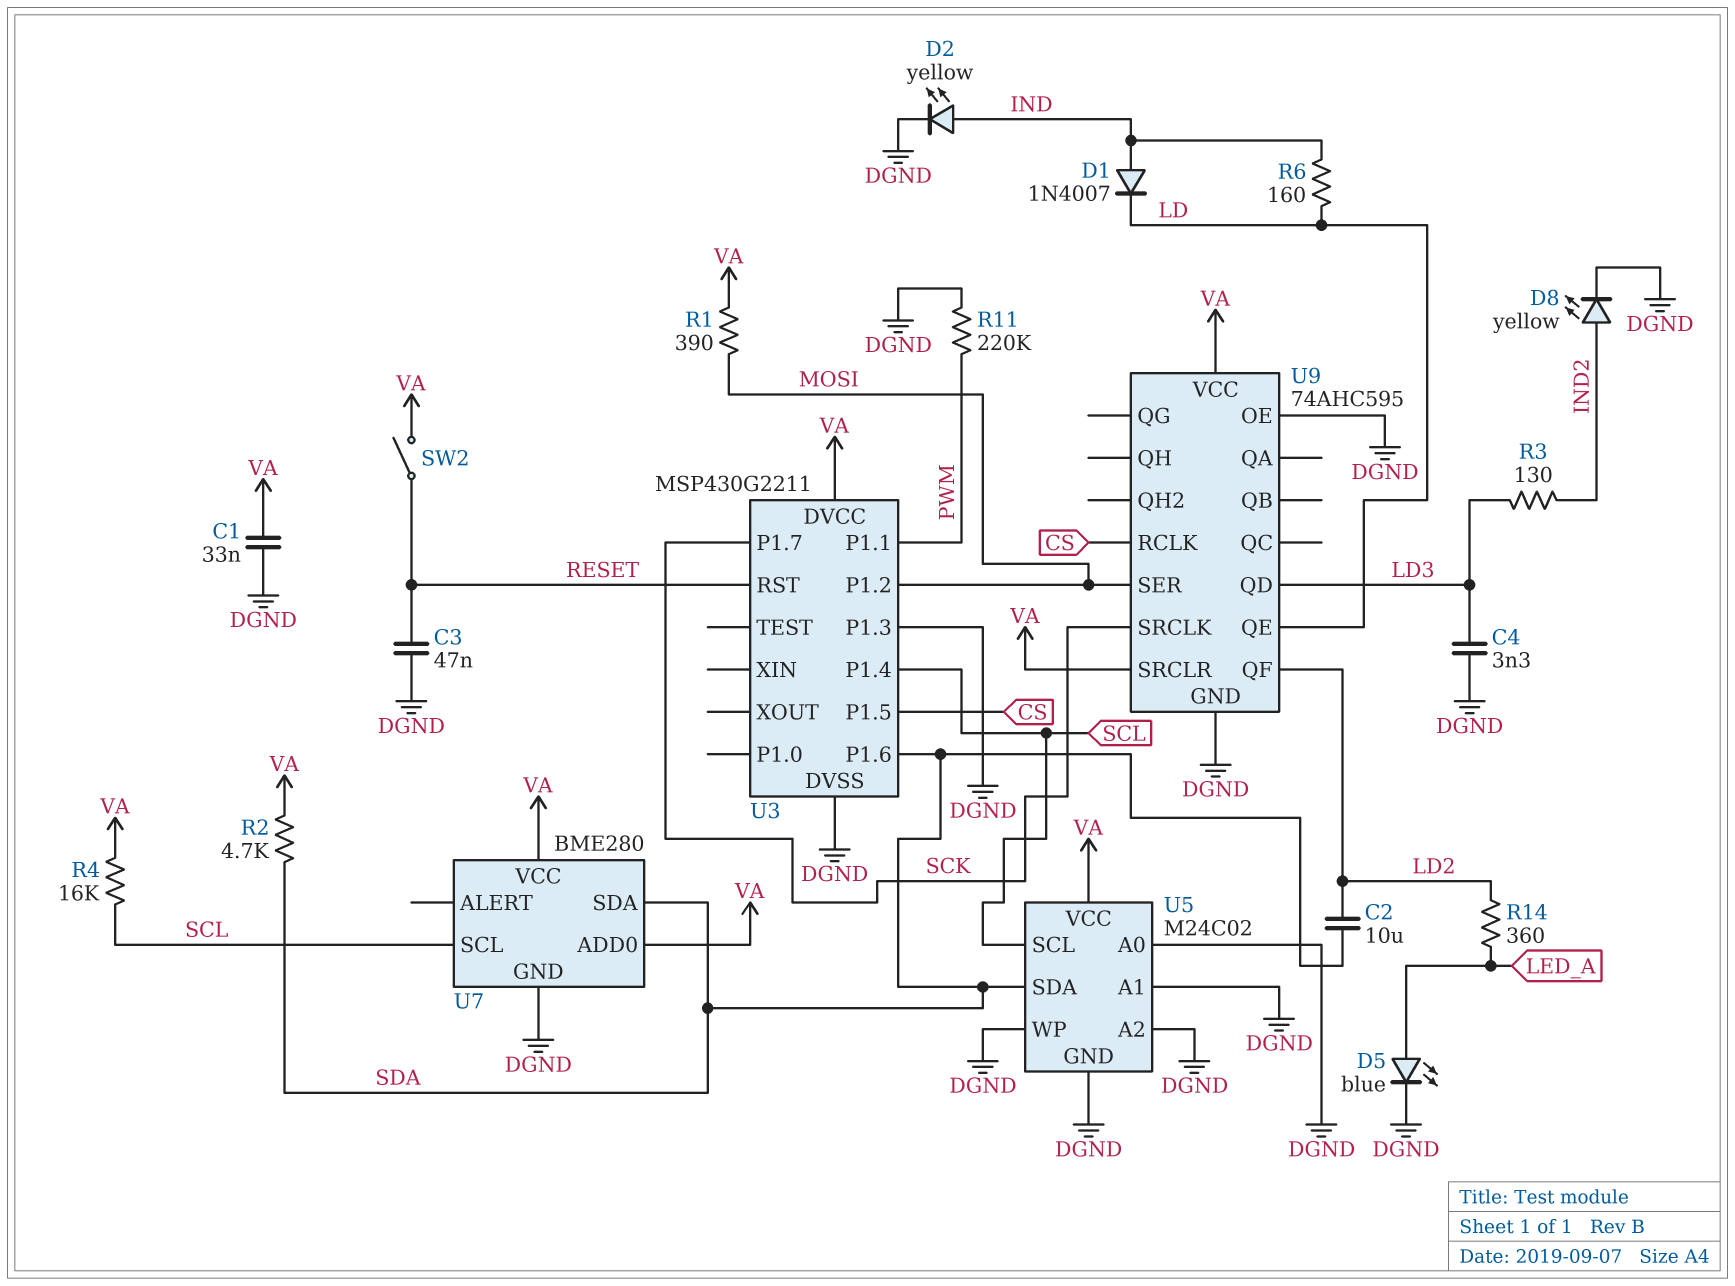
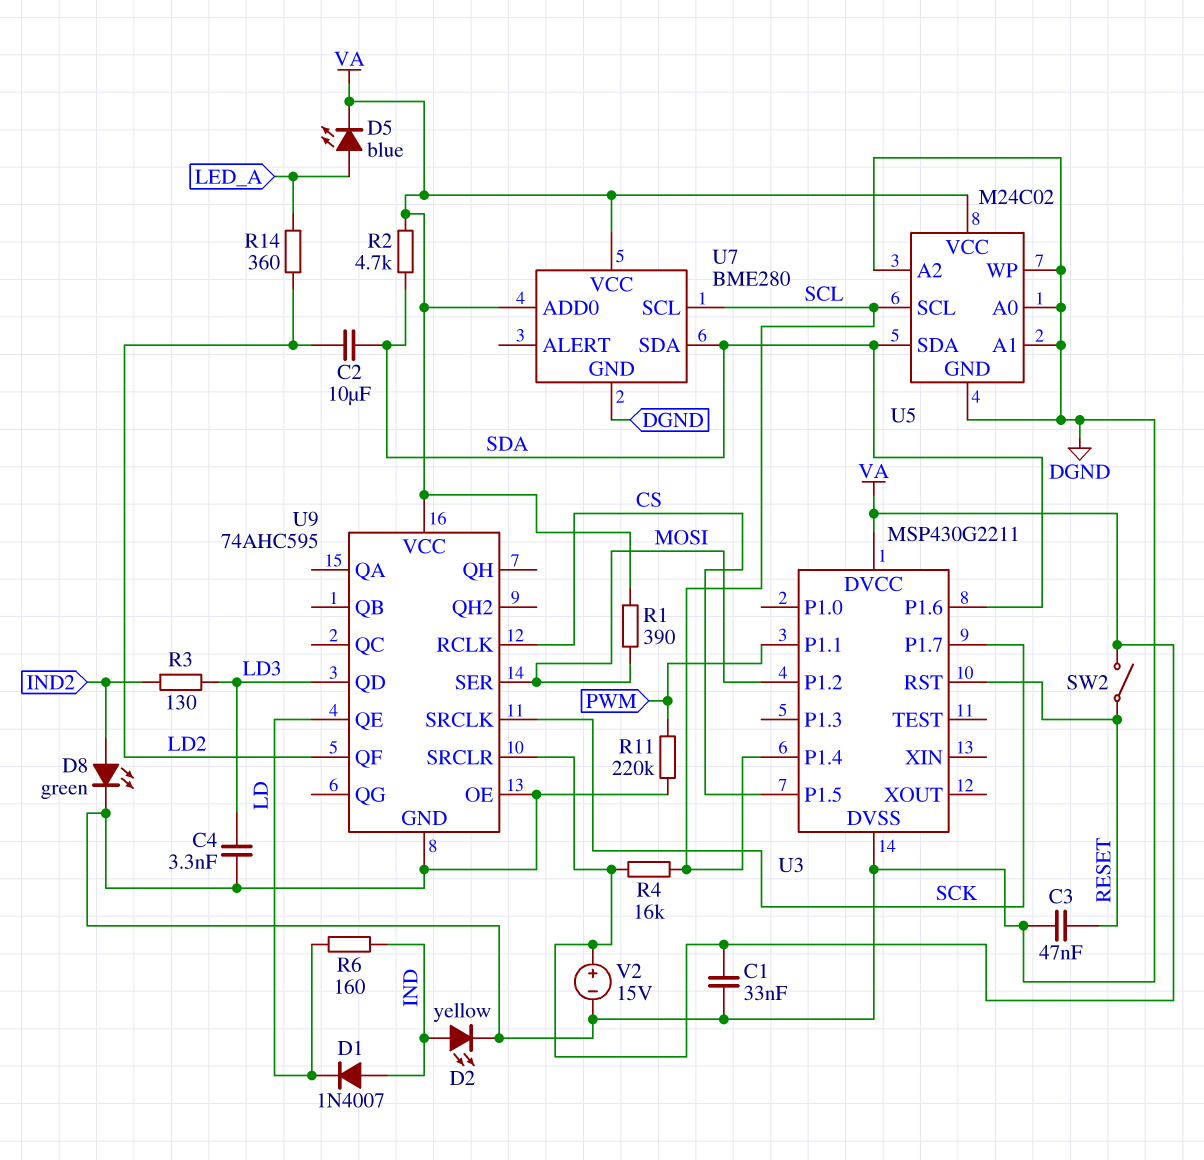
D5: LED blue (A LED_A, K DGND) -> LED blue (A LED_A, K VA)
D8: LED yellow (A IND2, K DGND) -> LED green (A IND2, K DGND)
U3 pin P1.3: DGND -> none
V2: none -> 15V (plus VA, minus DGND)

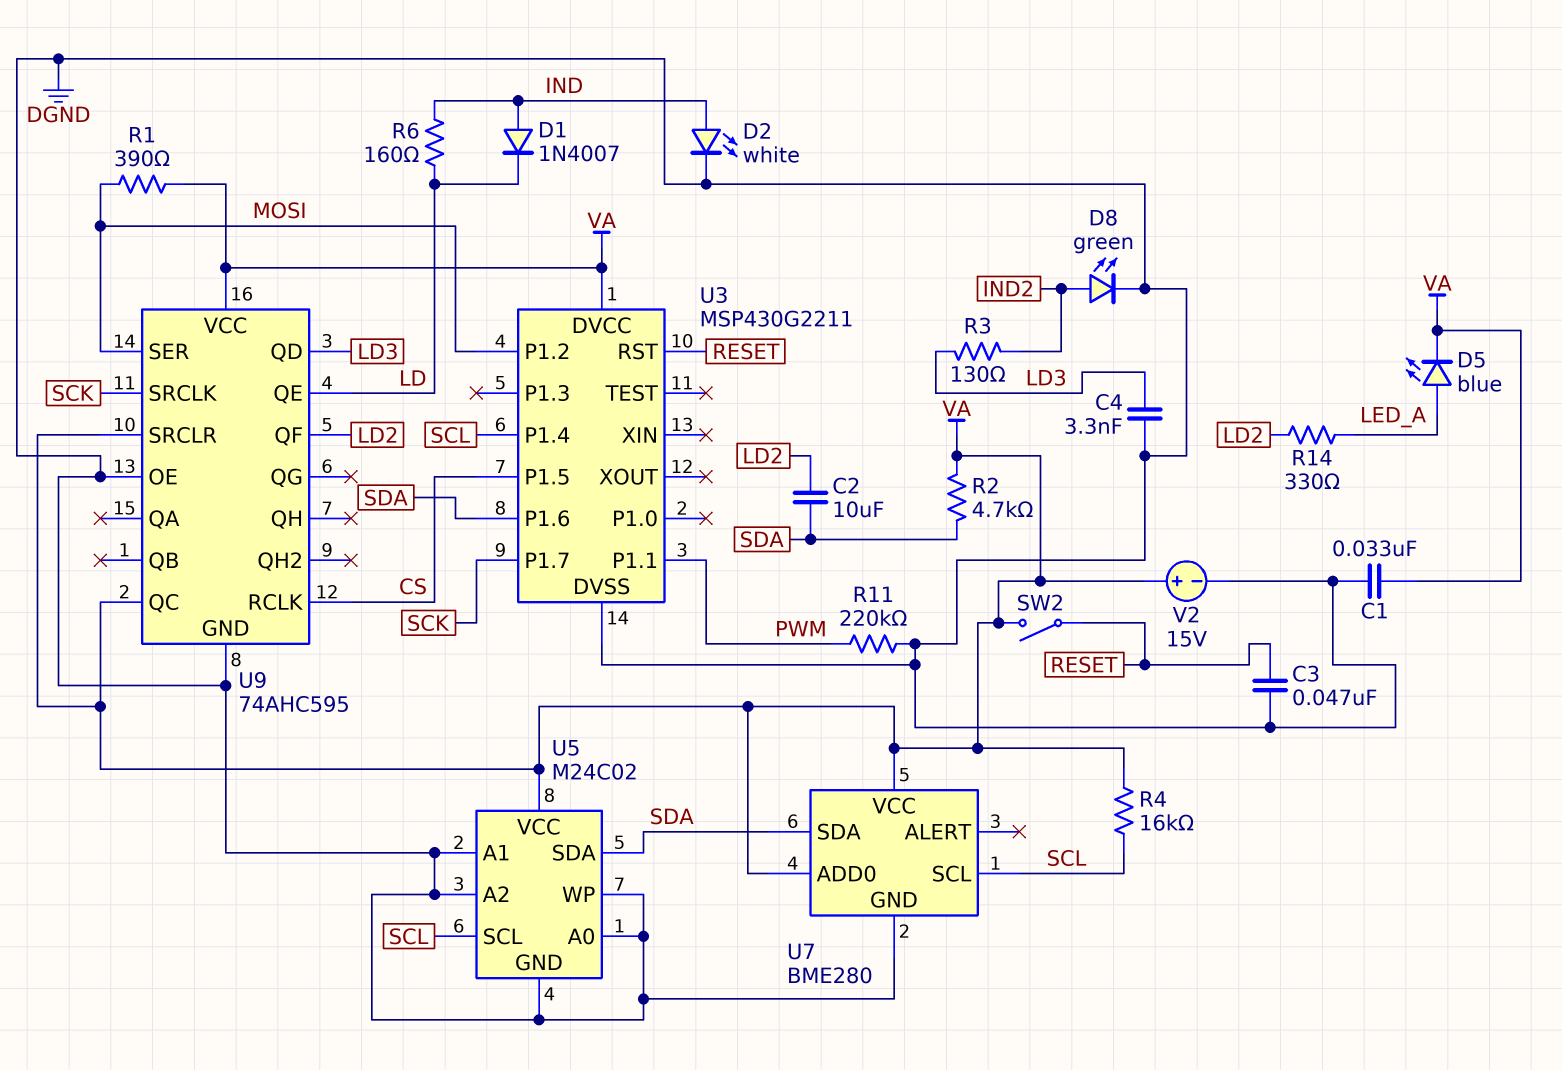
D2: LED yellow (A IND, K DGND) -> LED white (A IND, K DGND)
R14: 360 (LD2, LED_A) -> 330 (LD2, LED_A)
U9 pin QC: none -> VA

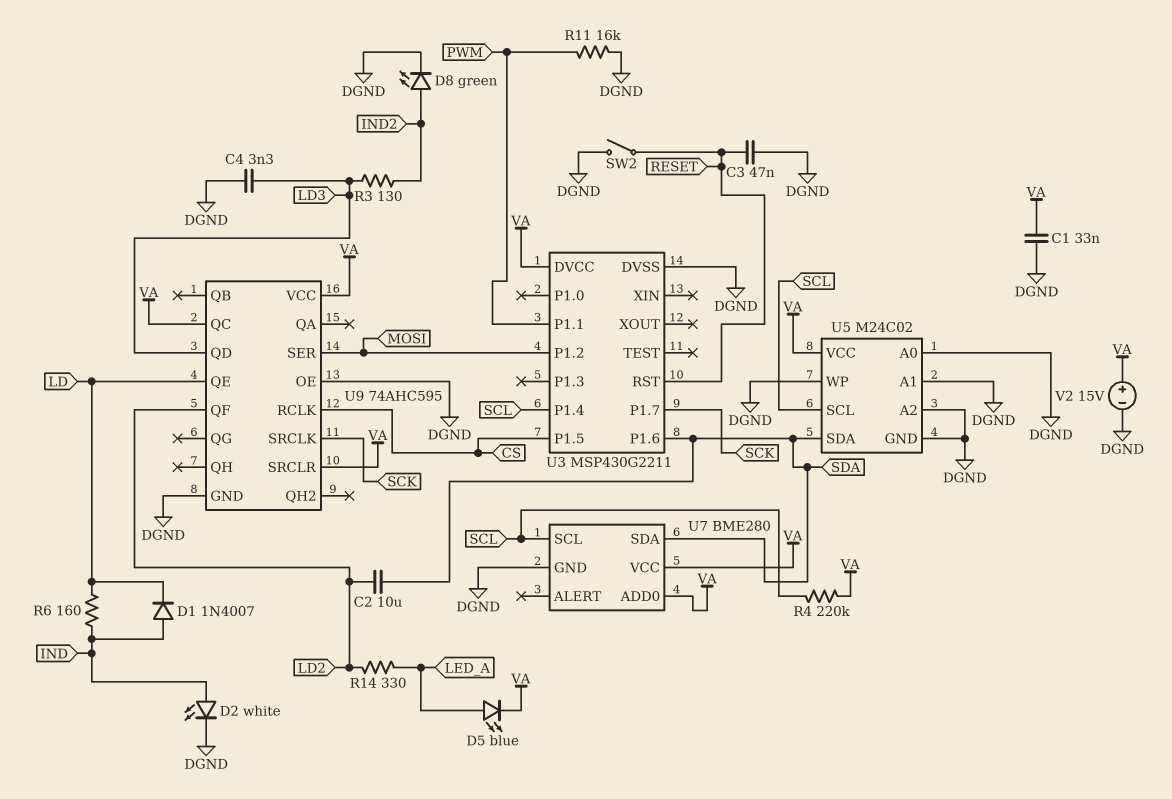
R1: 390 (MOSI, VA) -> none
R2: 4.7k (SDA, VA) -> none
R4: 16k (SCL, VA) -> 220k (SCL, VA)
R11: 220k (DGND, PWM) -> 16k (DGND, PWM)
SW2: switch (RESET, VA) -> switch (DGND, RESET)

